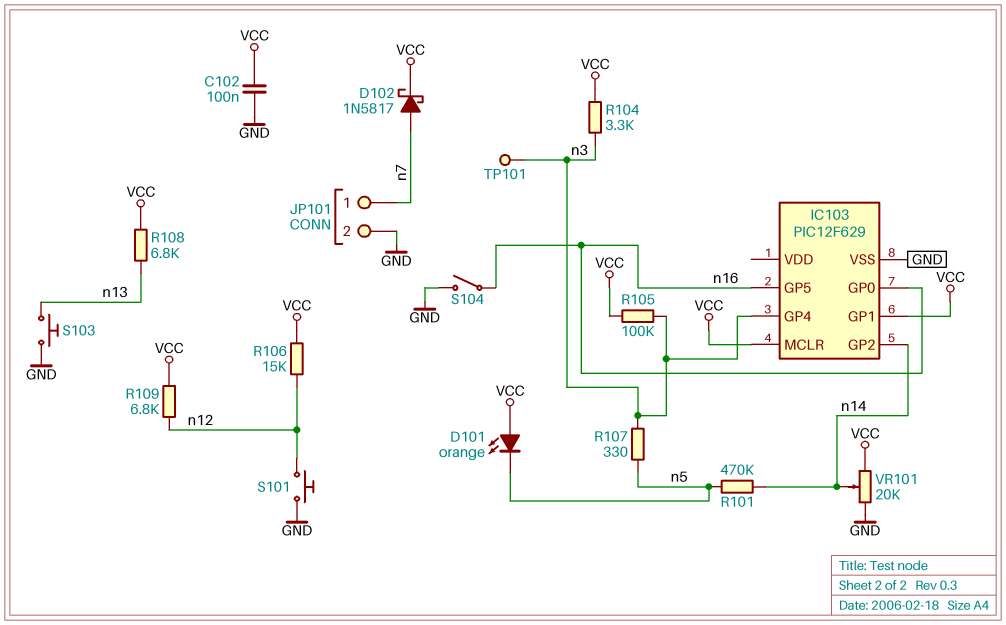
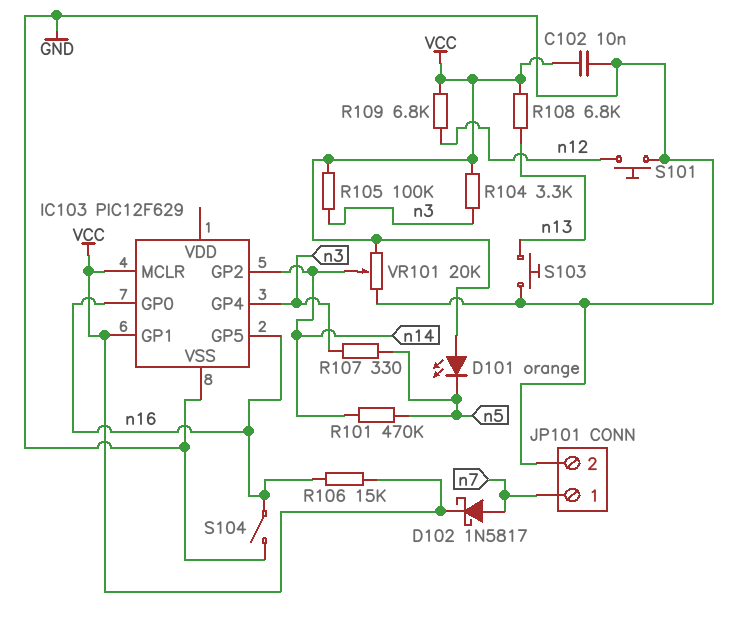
C102: 100nF (GND, VCC) -> 10nF (GND, VCC)
R106: 15k (VCC, n12) -> 15k (VCC, n16)
TP101: test point (n3) -> none

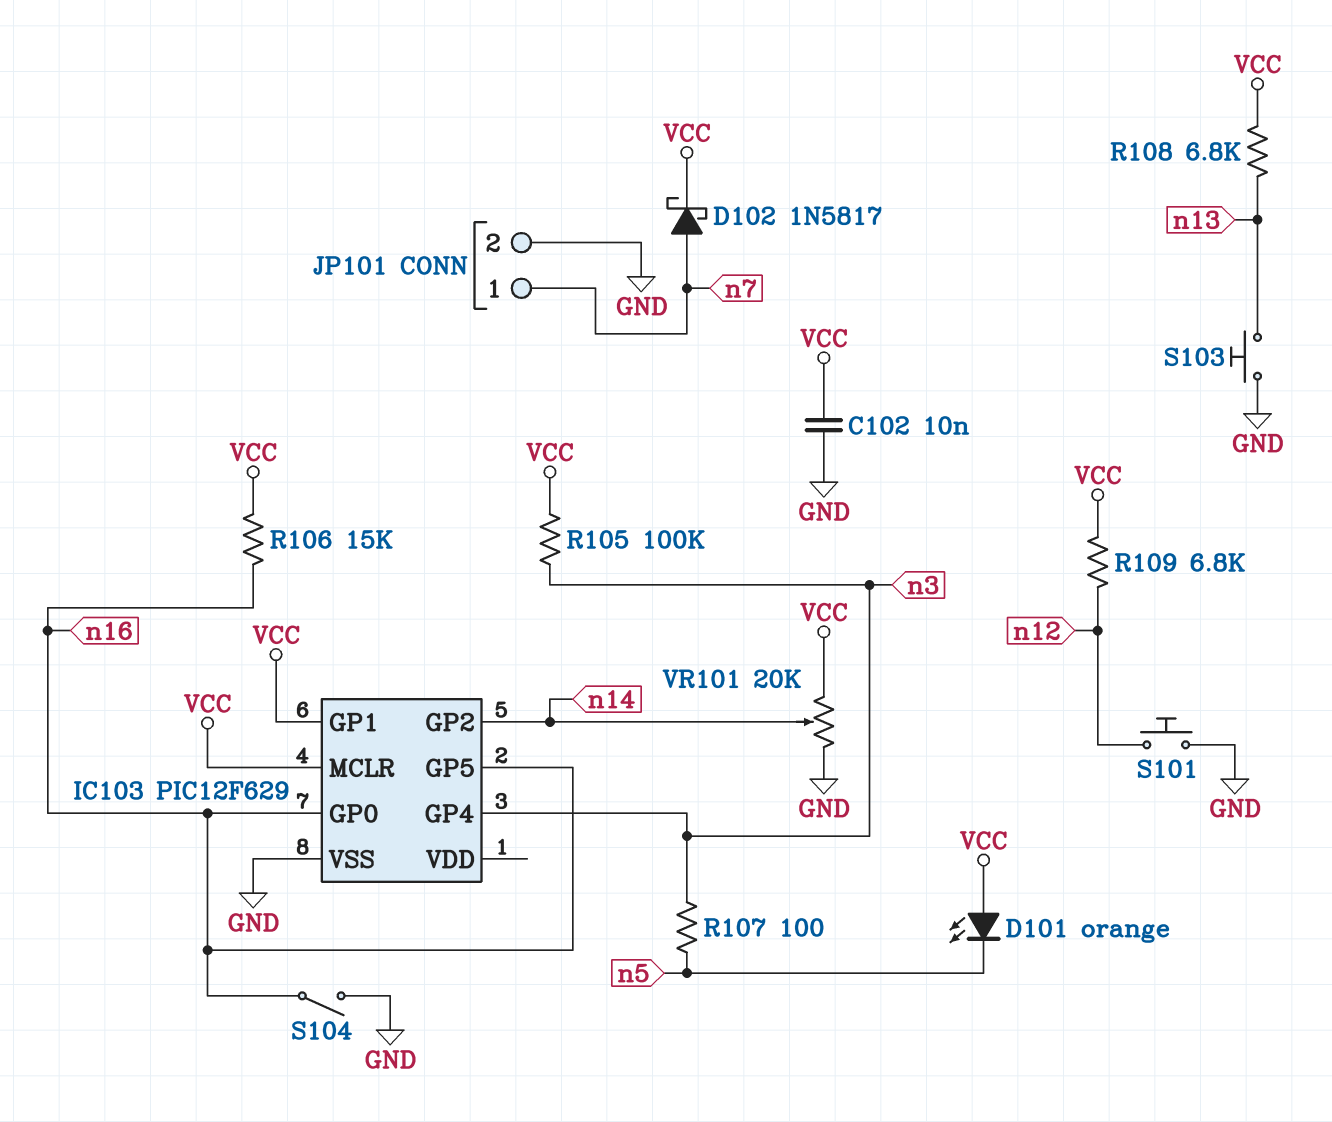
R101: 470k (n5, n14) -> none
R104: 3.3k (VCC, n3) -> none
R107: 330 (n3, n5) -> 100 (n3, n5)

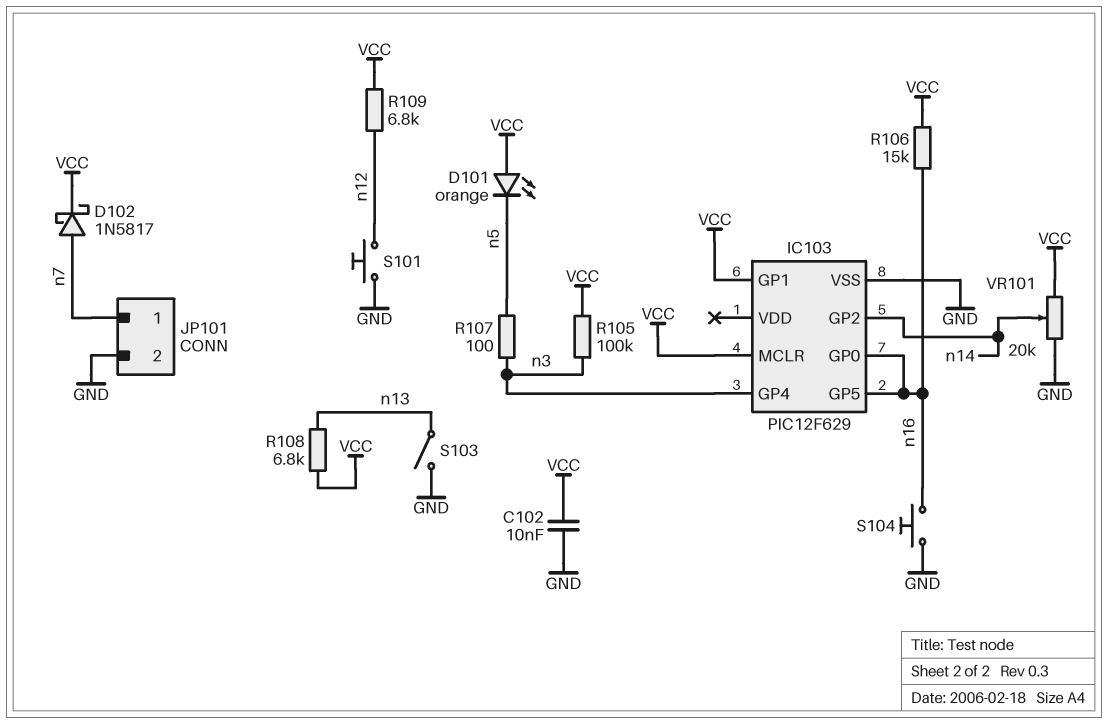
S103: button (GND, n13) -> switch (GND, n13)
S104: switch (GND, n16) -> button (GND, n16)

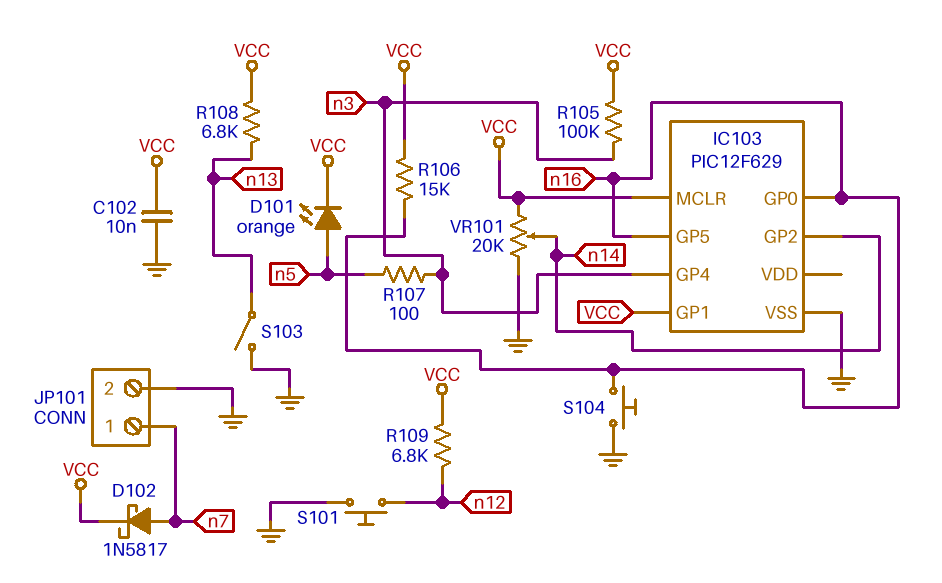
D101: LED orange (A VCC, K n5) -> LED orange (A n5, K VCC)

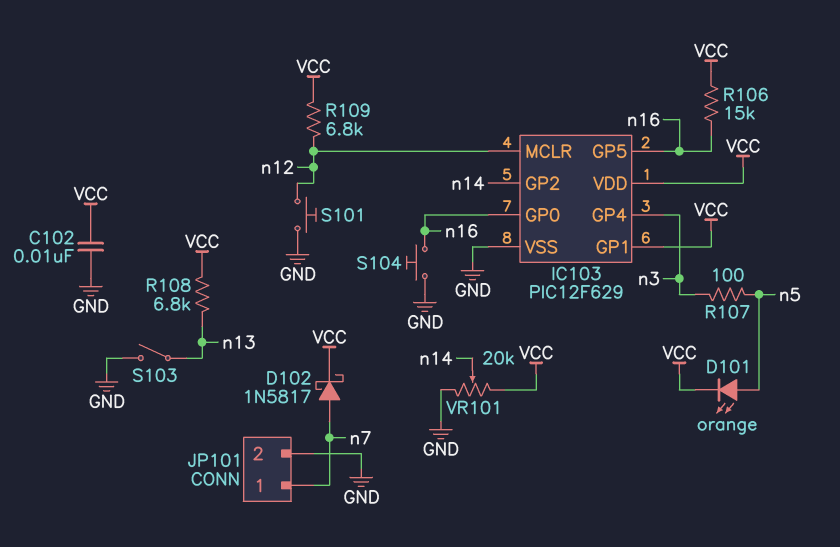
IC103 pin MCLR: VCC -> n12
IC103 pin VDD: none -> VCC
R105: 100k (VCC, n3) -> none

